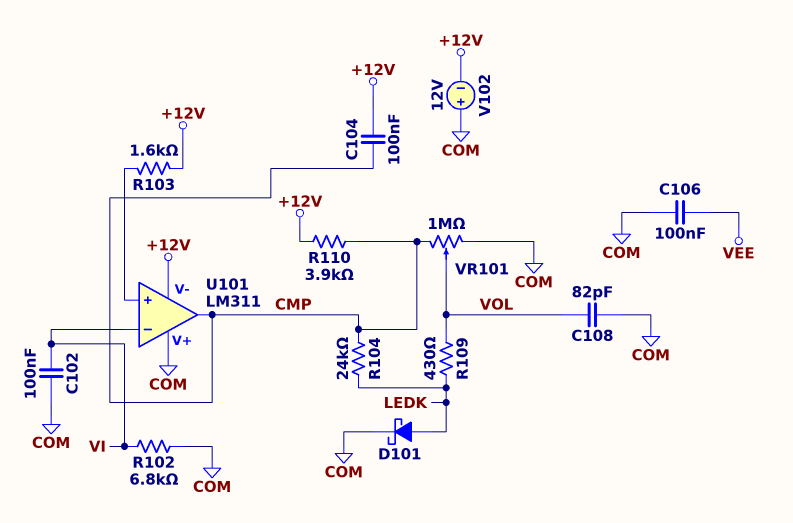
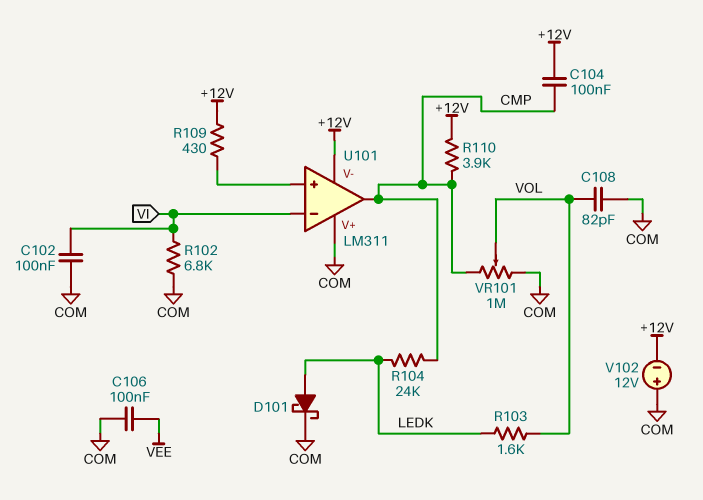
R103: 1.6k (+12V, U101/in+) -> 1.6k (LEDK, VOL)
R109: 430 (LEDK, VOL) -> 430 (+12V, U101/in+)

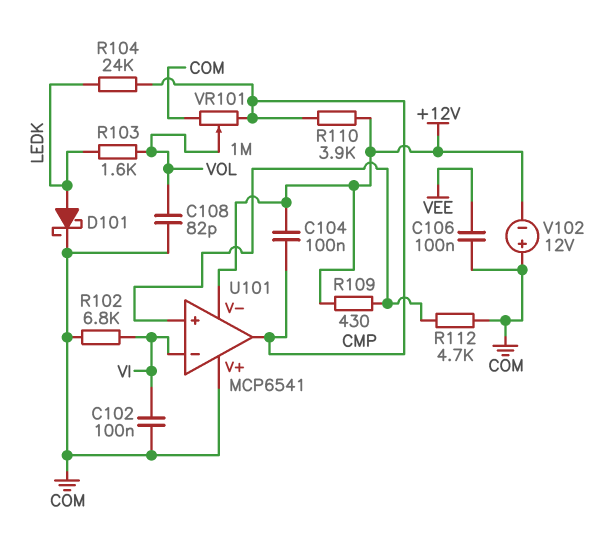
R112: none -> 4.7k (COM, U101/in+)
U101: LM311 -> MCP6541

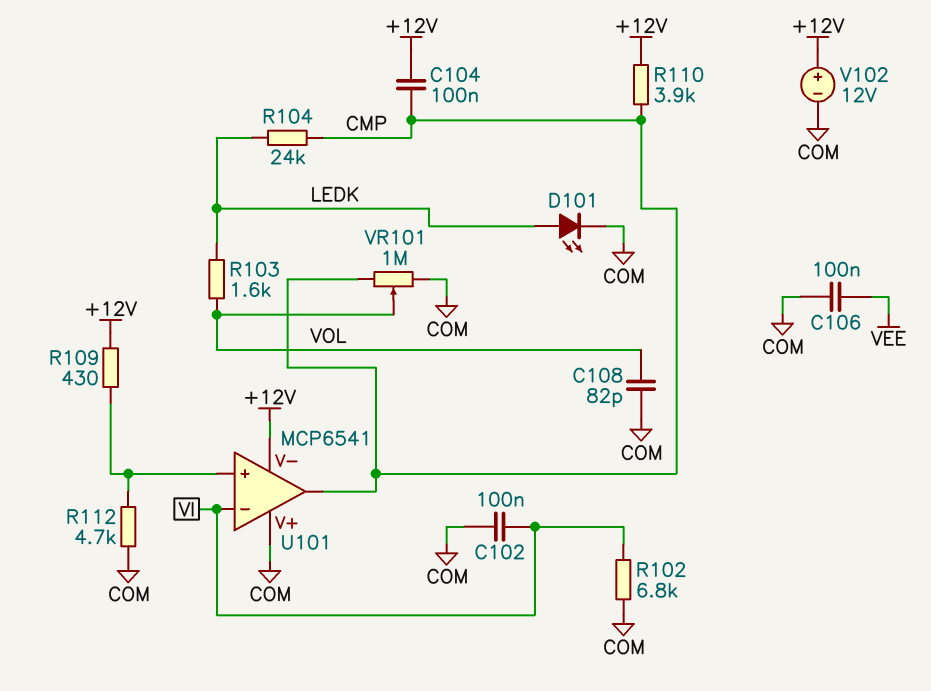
D101: schottky (A LEDK, K COM) -> LED (A LEDK, K COM)
V102: 12V (plus COM, minus +12V) -> 12V (plus +12V, minus COM)

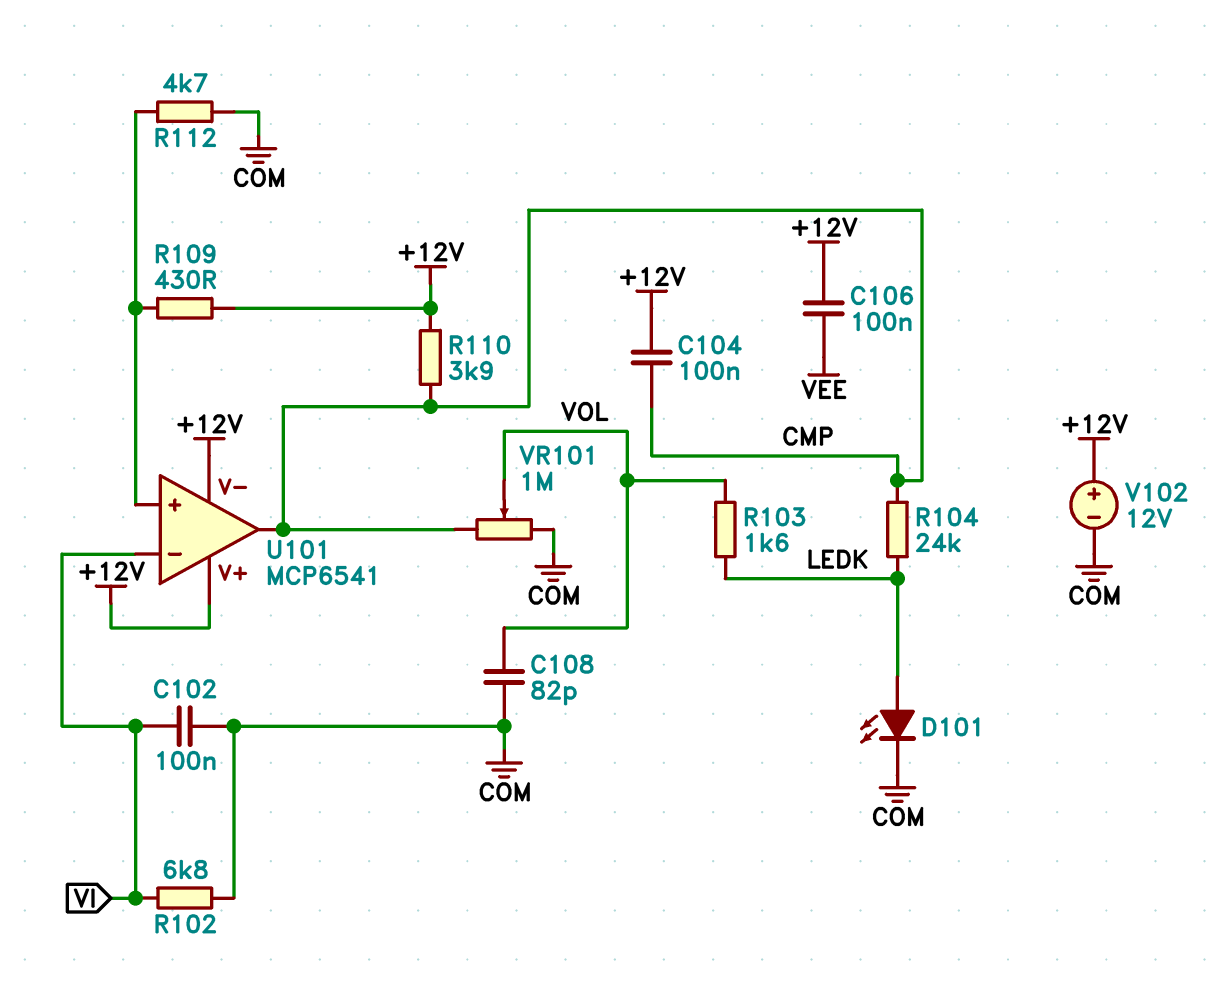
C106: 100nF (COM, VEE) -> 100nF (+12V, VEE)
U101 pin V+: COM -> +12V

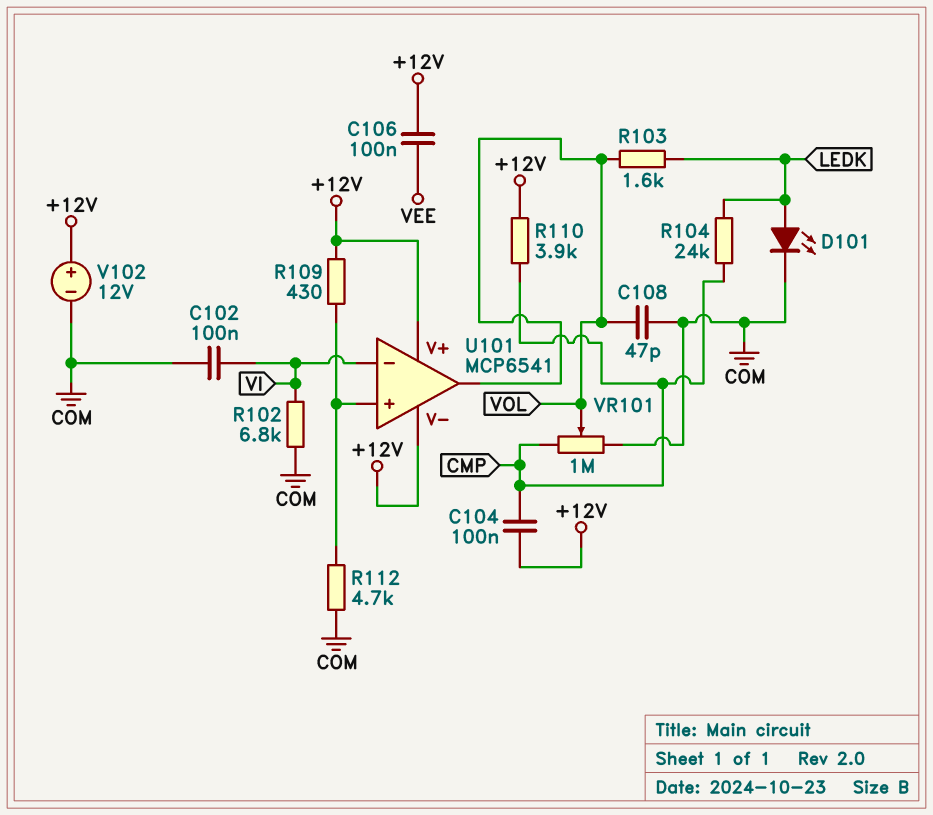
C108: 82pF (COM, VOL) -> 47pF (COM, VOL)
U101 pin out: CMP -> VOL

